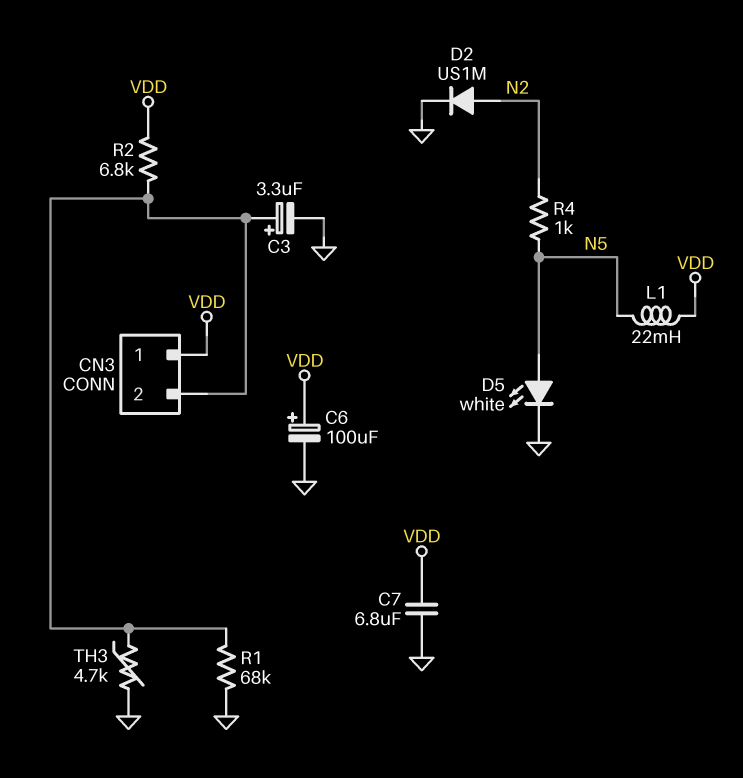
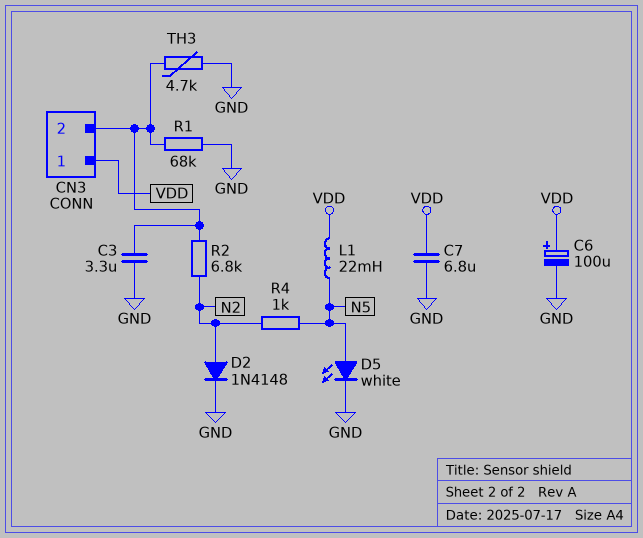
C3: 3.3uF (plus CN3/2, minus GND) -> 3.3uF (CN3/2, GND)
D2: diode US1M (A N2, K GND) -> diode 1N4148 (A N2, K GND)
R2: 6.8k (CN3/2, VDD) -> 6.8k (CN3/2, N2)

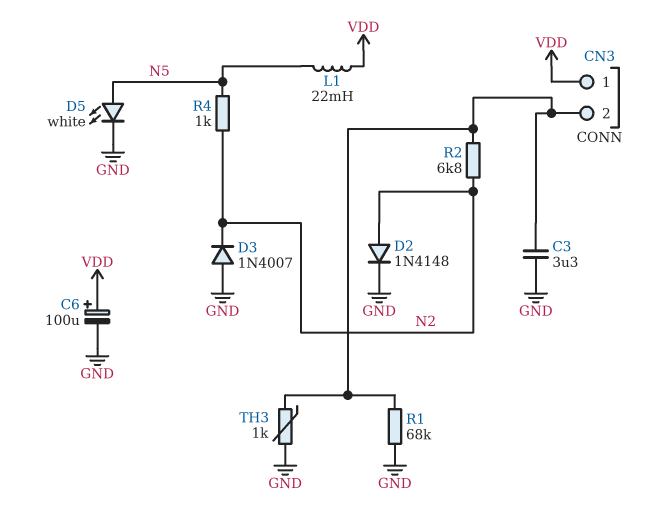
C7: 6.8uF (GND, VDD) -> none
D3: none -> diode 1N4007 (A GND, K N2)
TH3: 4.7k (CN3/2, GND) -> 1k (CN3/2, GND)

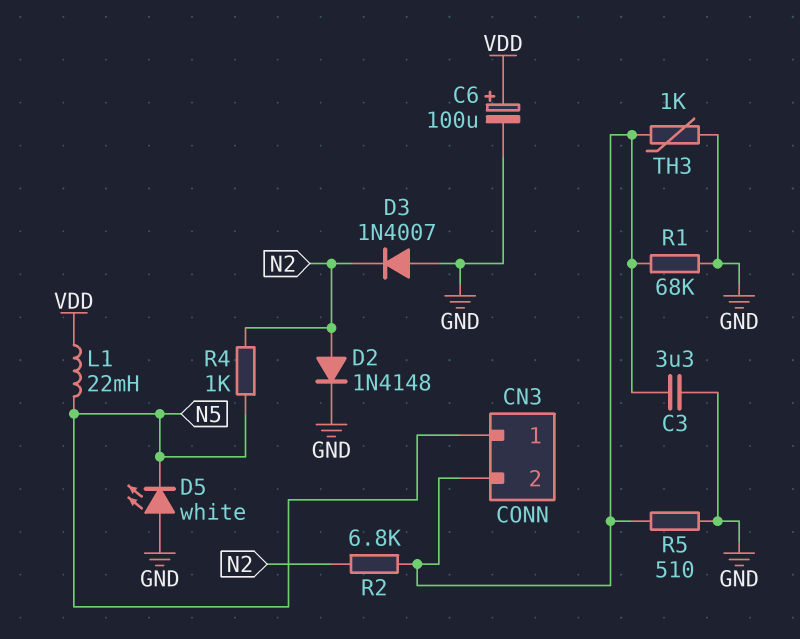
CN3 pin 1: VDD -> N5
D5: LED white (A N5, K GND) -> LED white (A GND, K N5)
R5: none -> 510 (CN3/2, GND)

